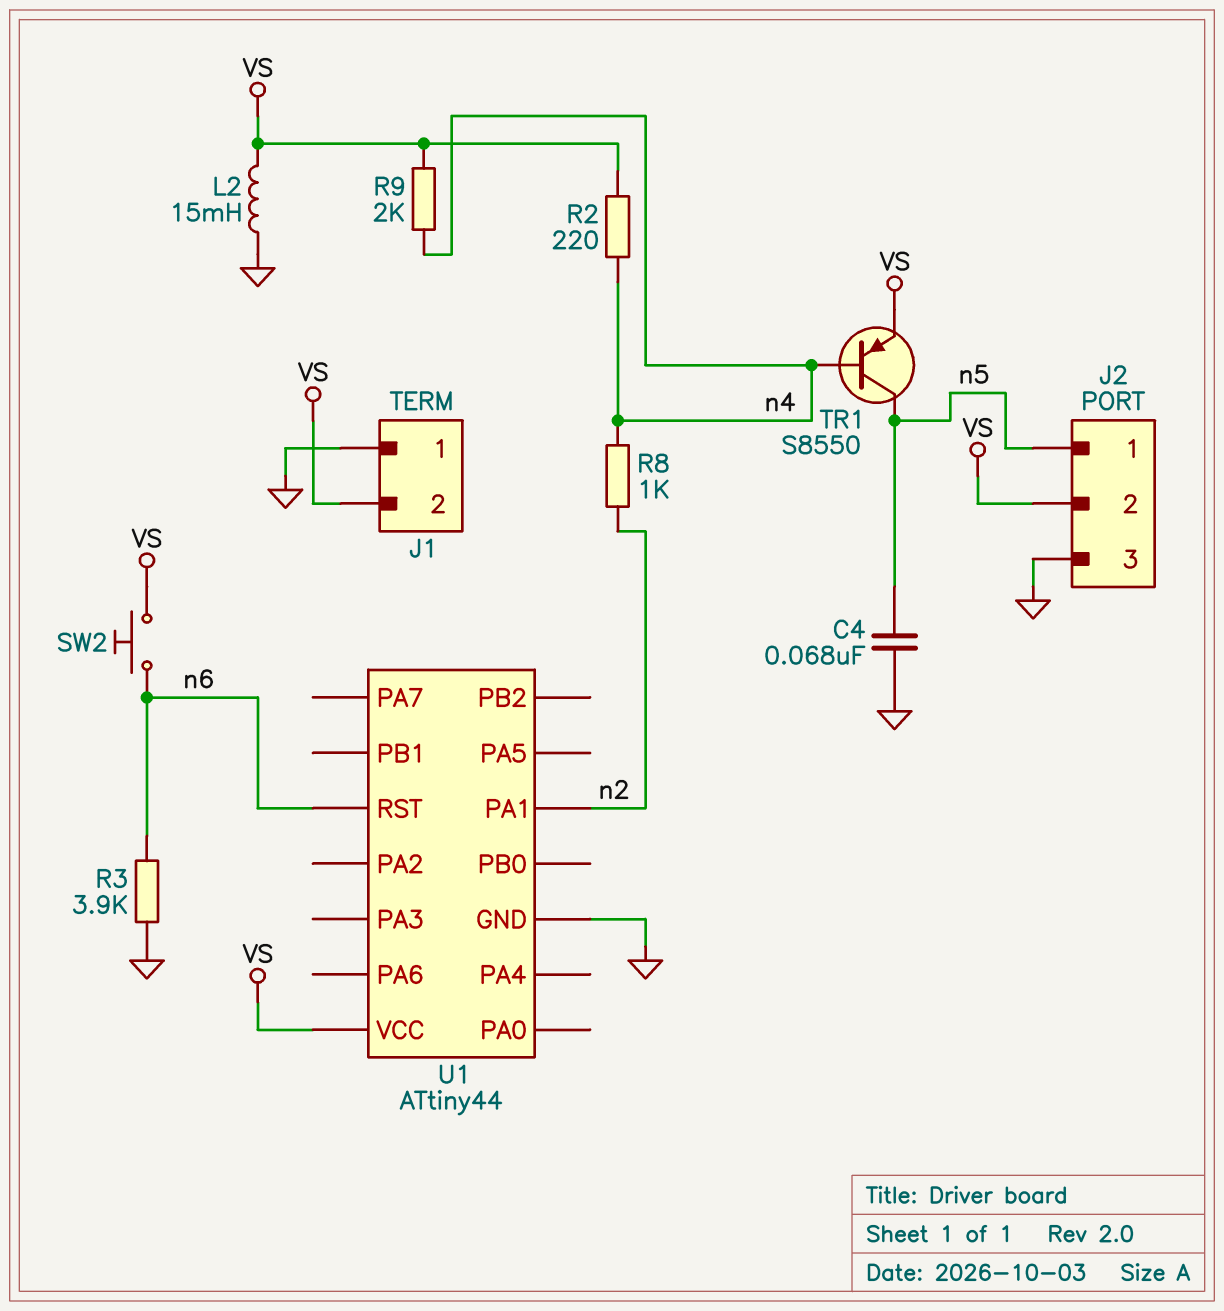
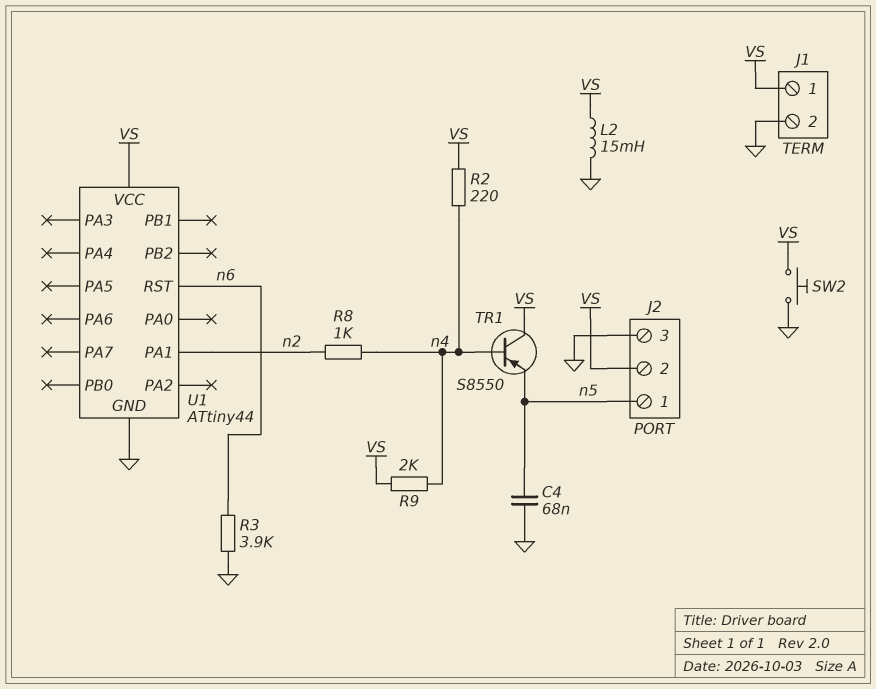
J1 pin 1: GND -> VS
J1 pin 2: VS -> GND
SW2: button (VS, n6) -> button (GND, VS)
TR1: PNP S8550 (B n4, C n5, E VS) -> PNP S8550 (B n4, C VS, E n5)

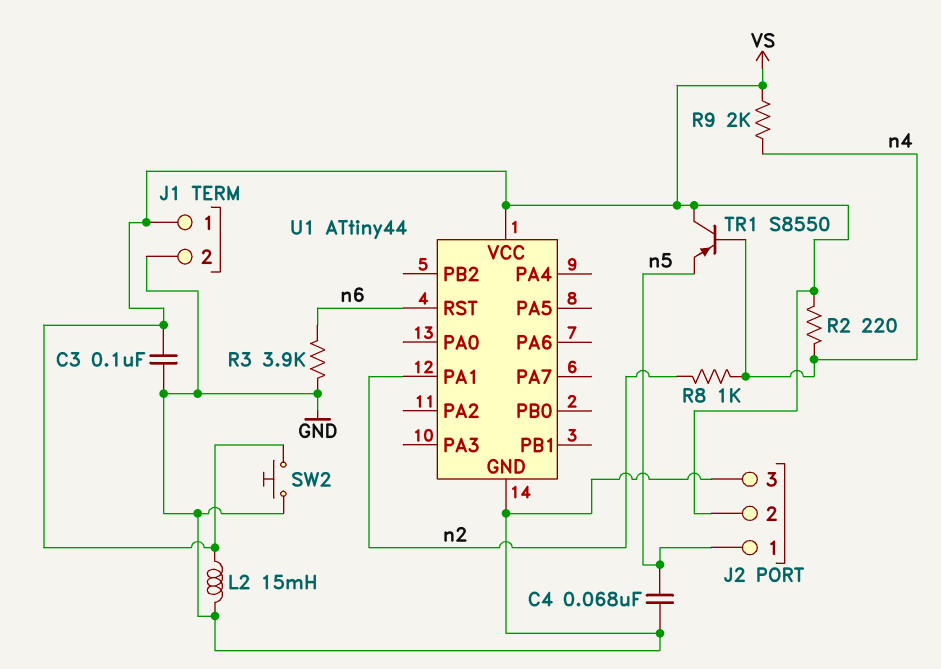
C3: none -> 100nF (GND, VS)

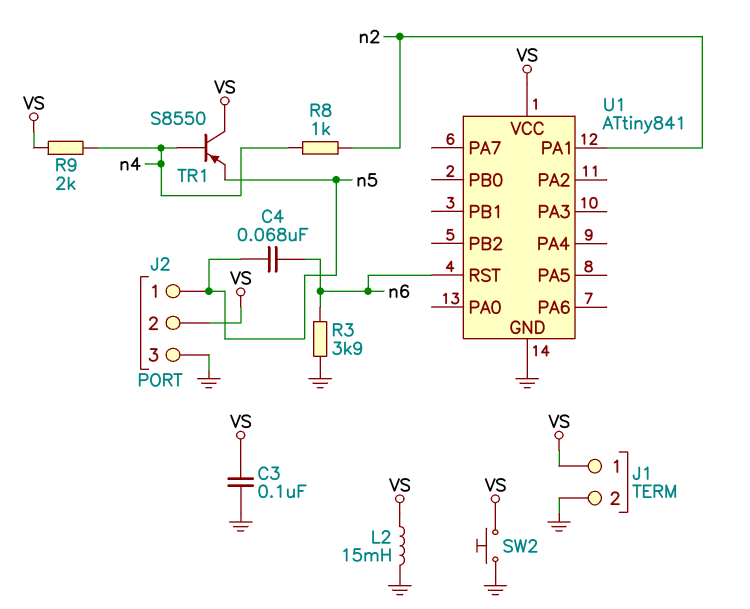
C4: 68nF (GND, n5) -> 68nF (n5, n6)
R2: 220 (VS, n4) -> none
U1: ATtiny44 -> ATtiny841

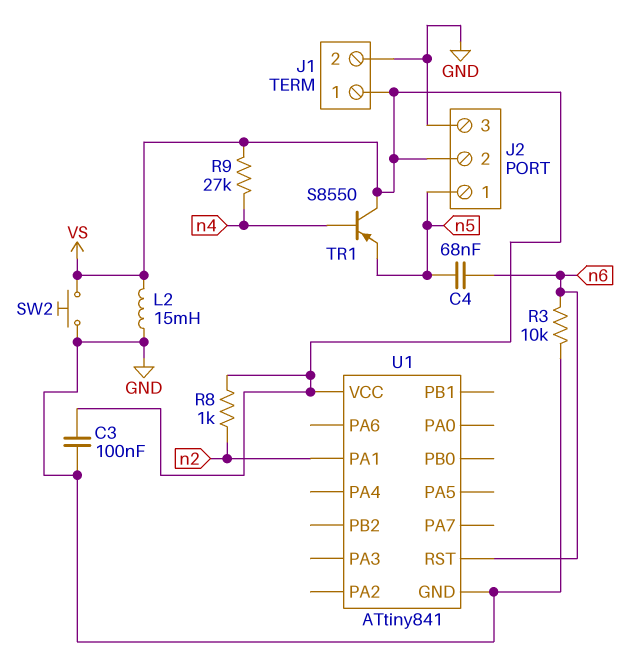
R3: 3.9k (GND, n6) -> 10k (GND, n6)
R8: 1k (n2, n4) -> 1k (VS, n2)
R9: 2k (VS, n4) -> 27k (VS, n4)

